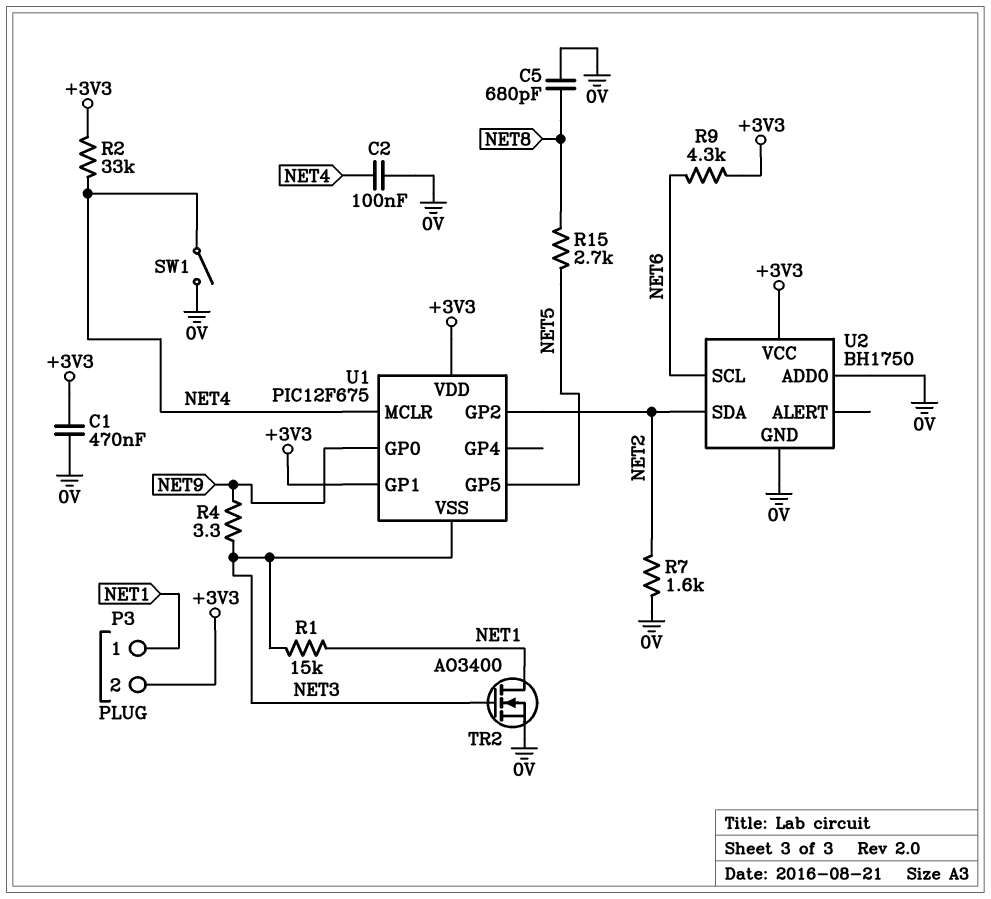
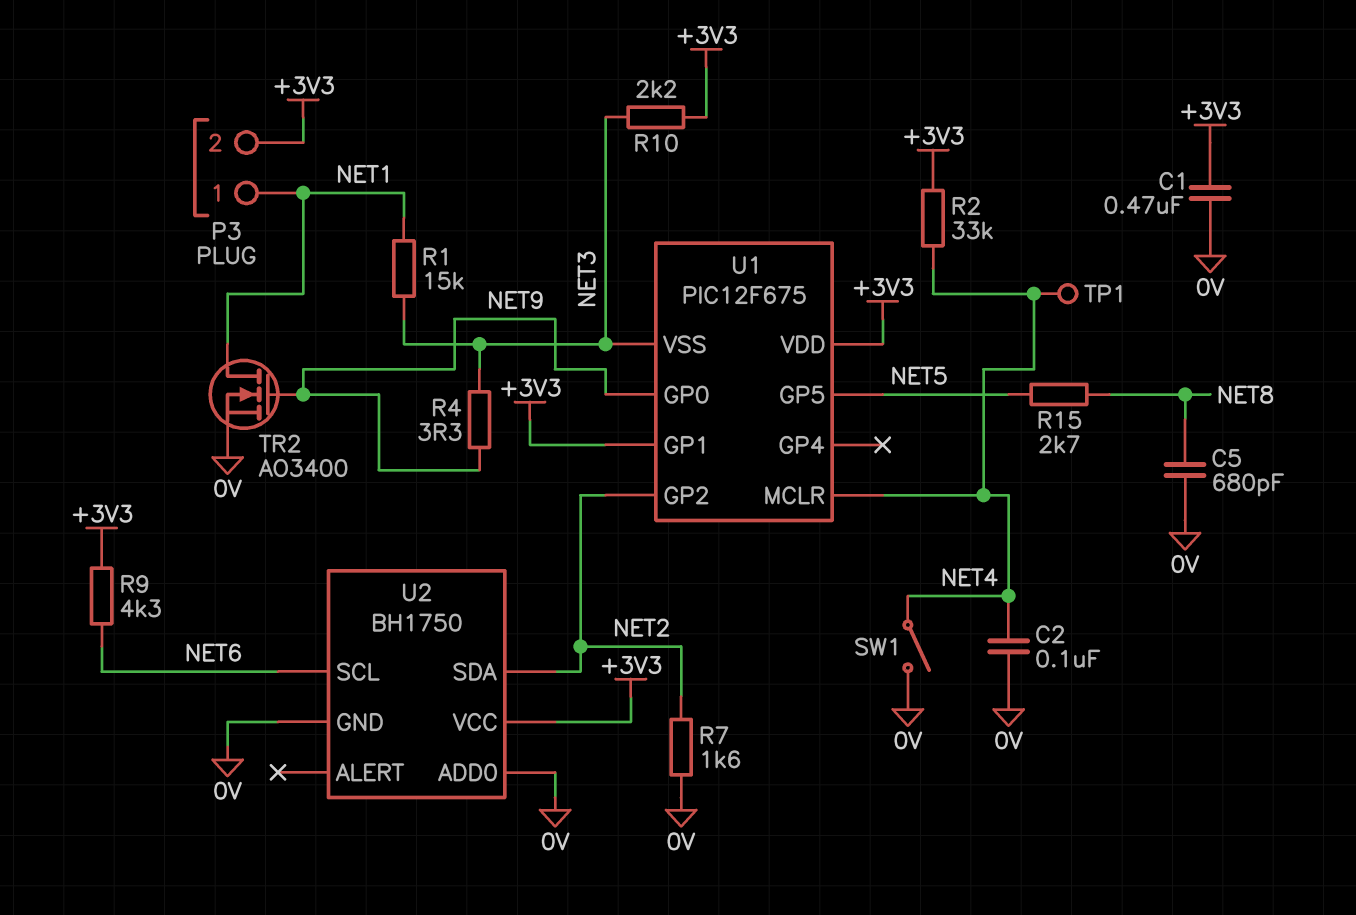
R10: none -> 2.2k (+3V3, NET3)
TP1: none -> test point (NET4)
TR2: NMOS AO3400 (G NET3, D NET1, S 0V) -> NMOS AO3400 (G NET9, D NET1, S 0V)

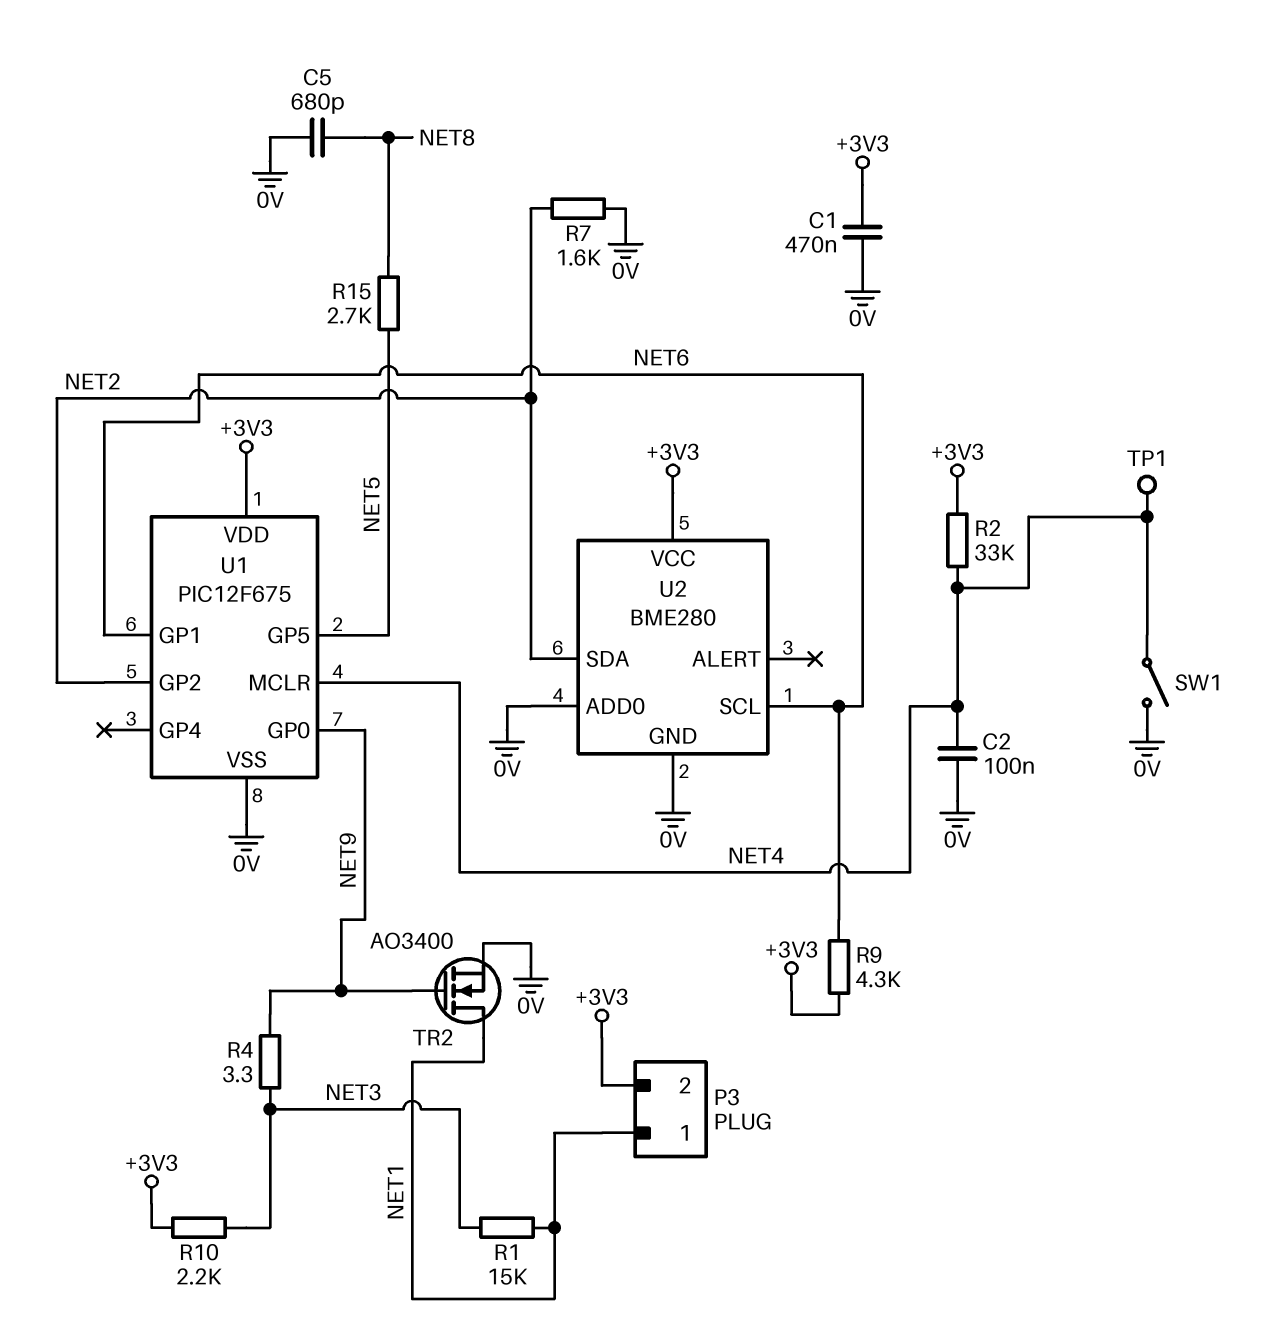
U1 pin GP1: +3V3 -> NET6
U1 pin VSS: NET3 -> 0V
U2: BH1750 -> BME280

